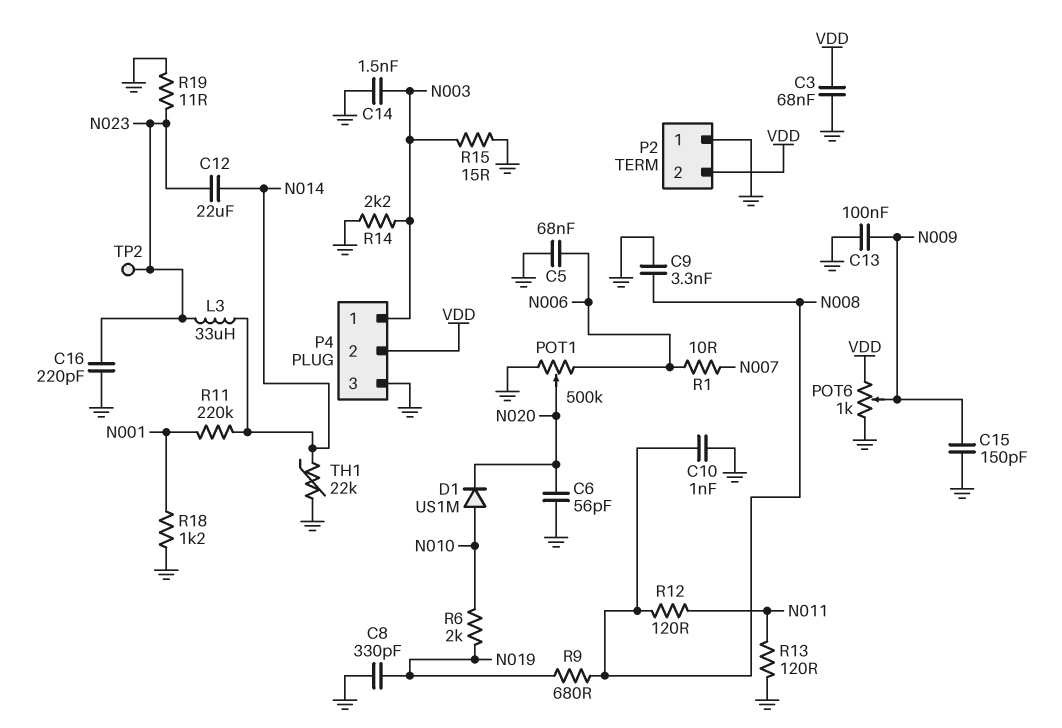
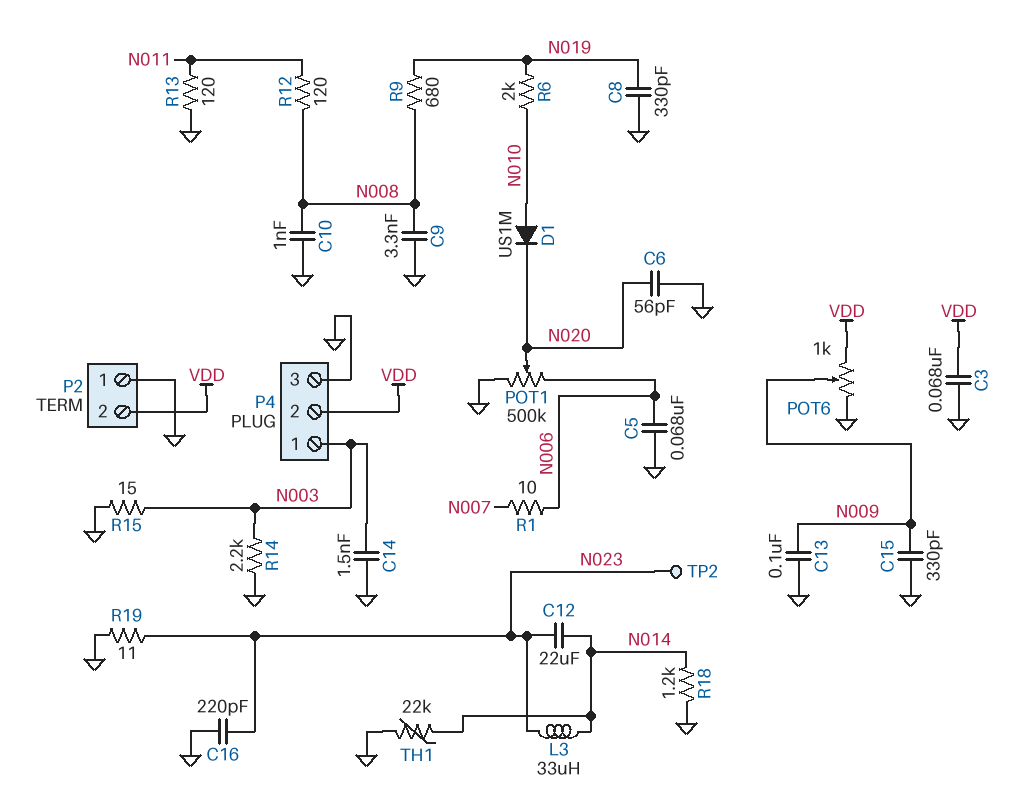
C15: 150pF (GND, N009) -> 330pF (GND, N009)
R11: 220k (N001, N014) -> none
R18: 1.2k (GND, N001) -> 1.2k (GND, N014)

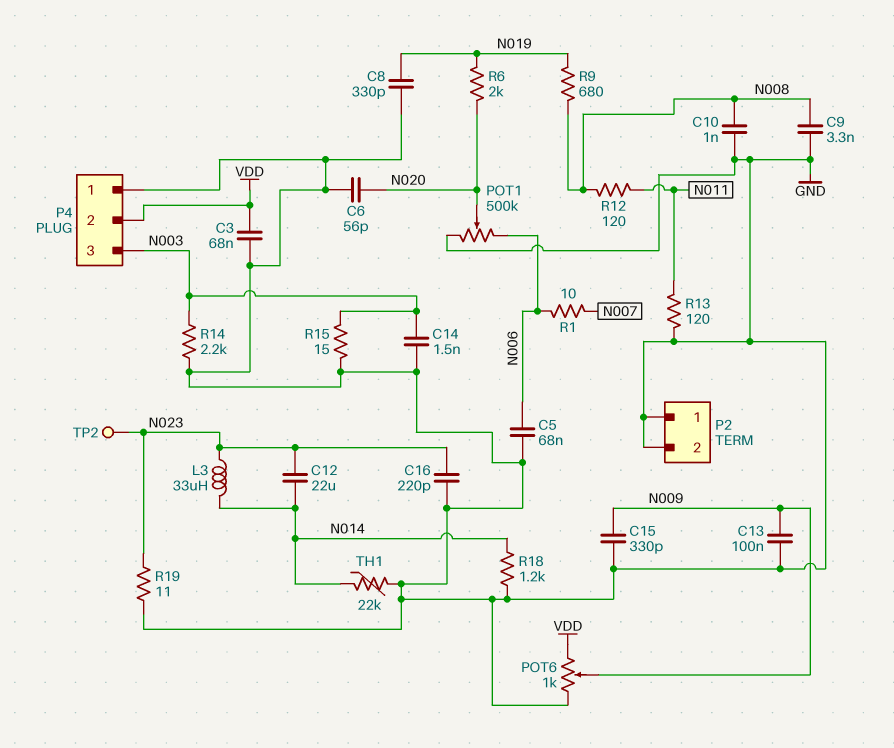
D1: diode US1M (A N010, K N020) -> none
P2 pin 2: VDD -> GND
P4 pin 1: N003 -> GND
P4 pin 3: GND -> N003
R6: 2k (N010, N019) -> 2k (N019, N020)

